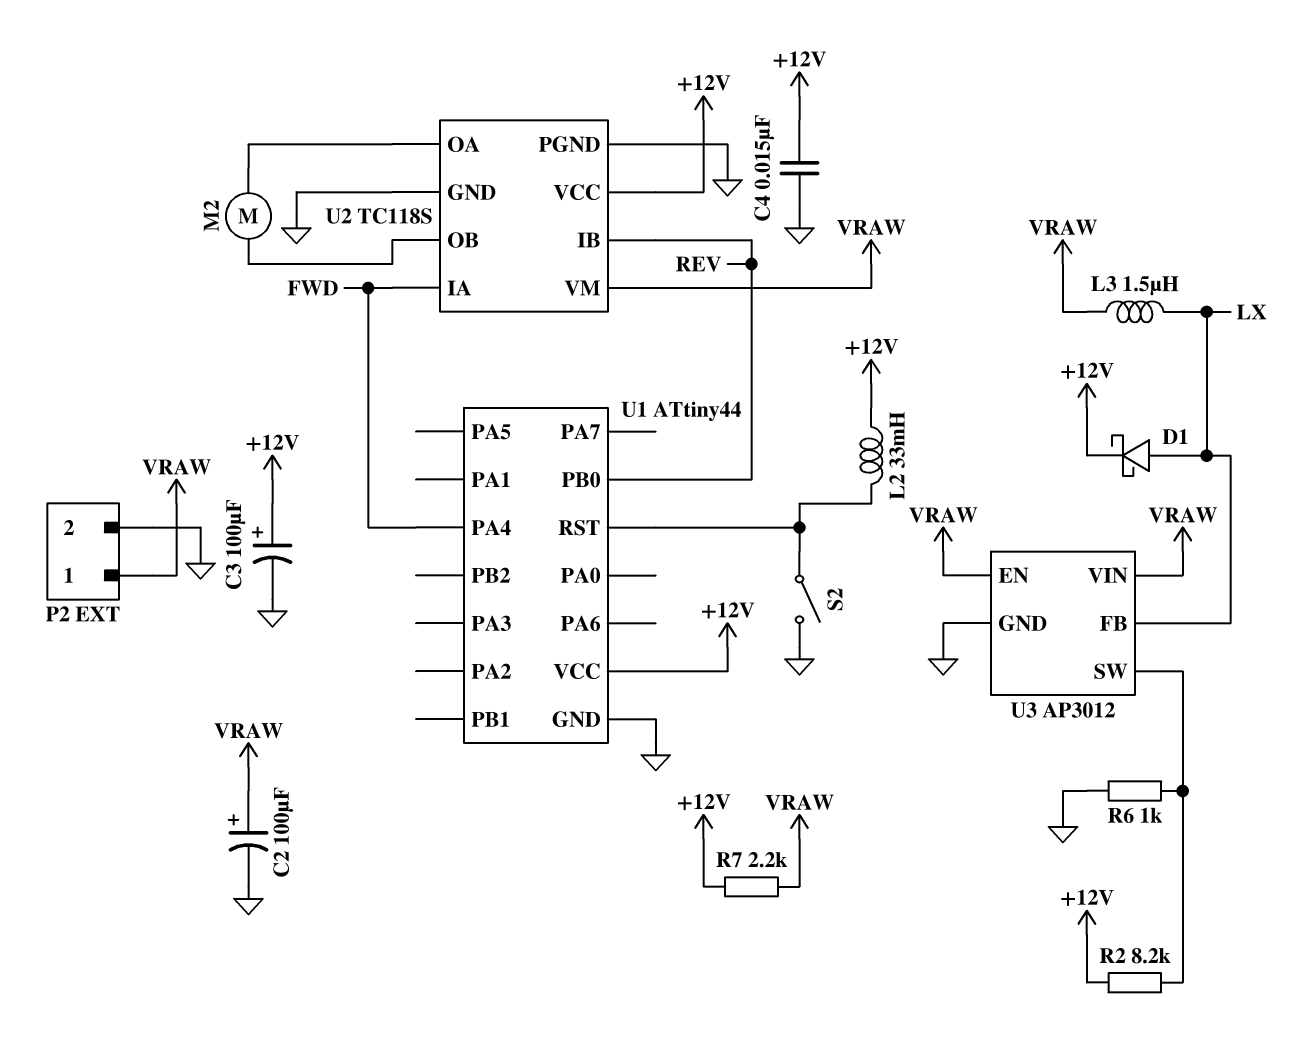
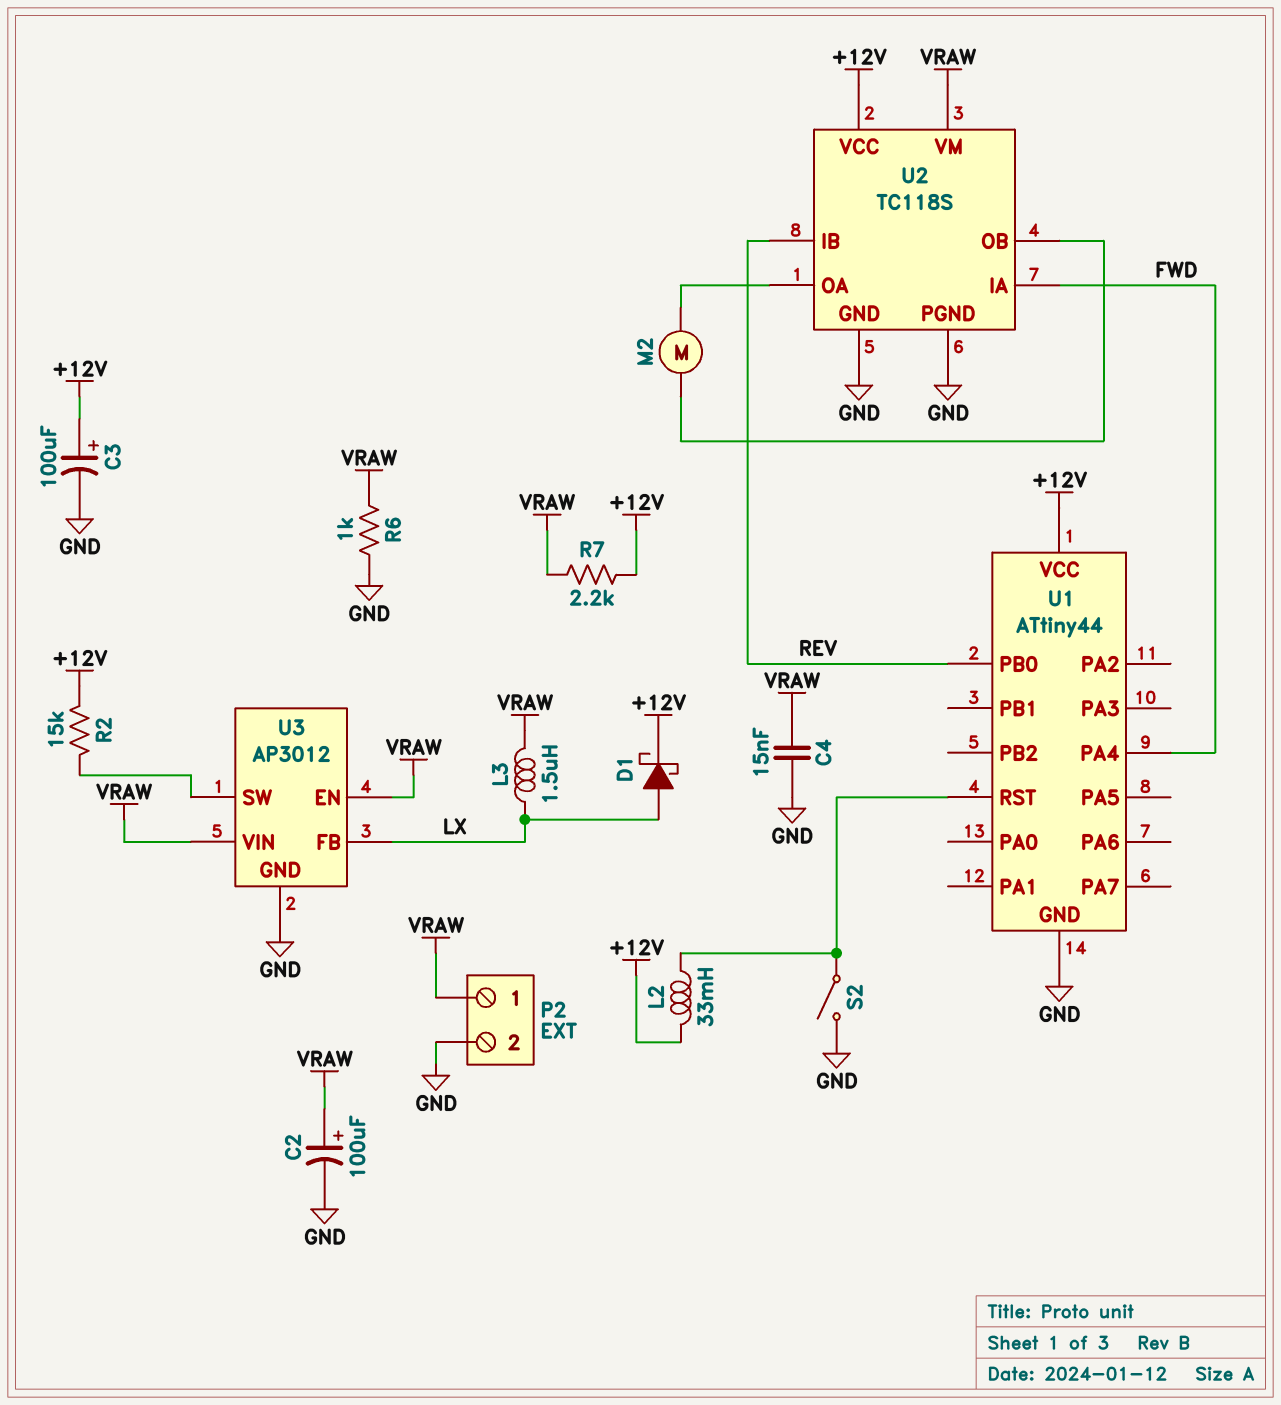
C4: 15nF (+12V, GND) -> 15nF (GND, VRAW)
R2: 8.2k (+12V, U3/SW) -> 15k (+12V, U3/SW)
R6: 1k (GND, U3/SW) -> 1k (GND, VRAW)

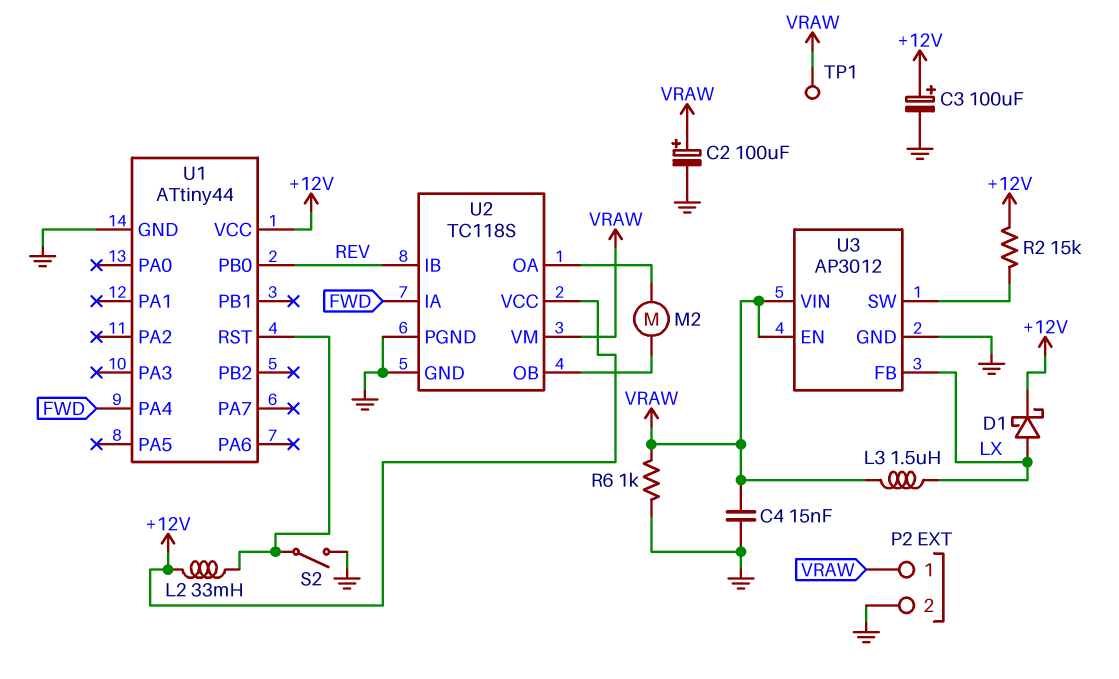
R7: 2.2k (+12V, VRAW) -> none
TP1: none -> test point (VRAW)

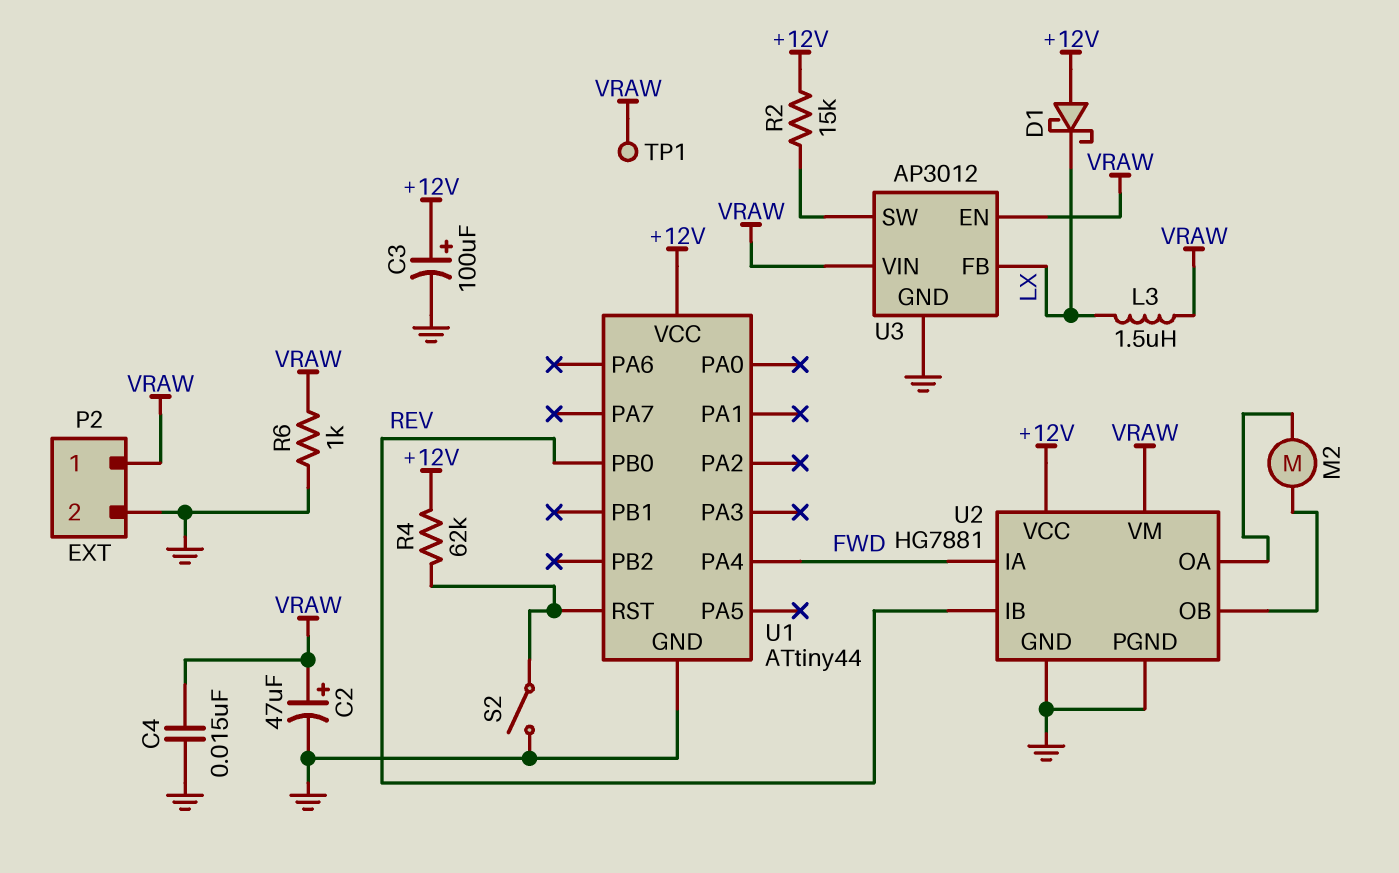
C2: 100uF (plus VRAW, minus GND) -> 47uF (plus VRAW, minus GND)
D1: schottky (A LX, K +12V) -> schottky (A +12V, K LX)
L2: 33mH (+12V, U1/RST) -> none
R4: none -> 62k (+12V, U1/RST)
U2: TC118S -> HG7881

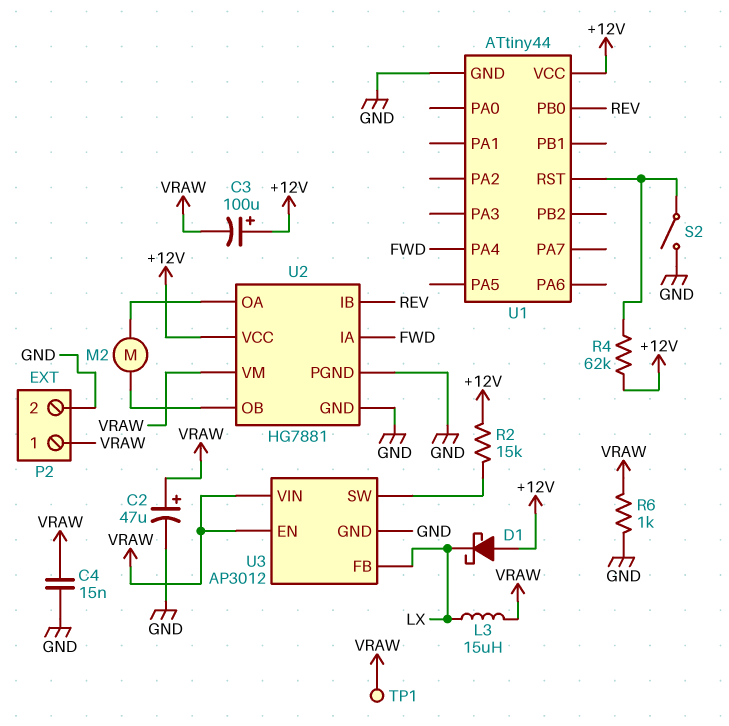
C3: 100uF (plus +12V, minus GND) -> 100uF (plus +12V, minus VRAW)
L3: 1.5uH (LX, VRAW) -> 15uH (LX, VRAW)

